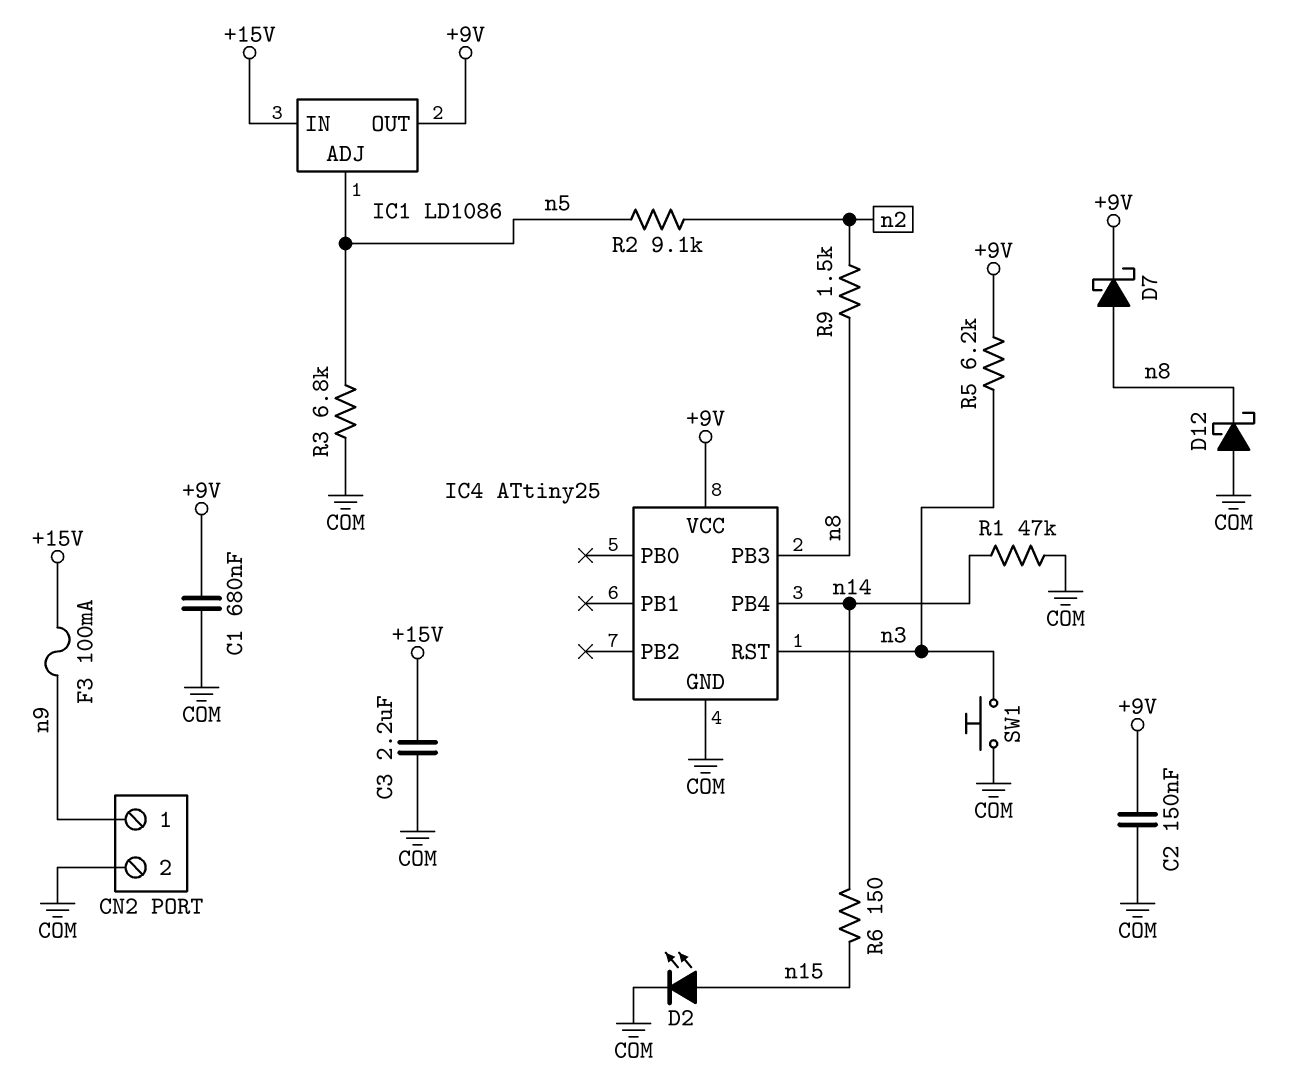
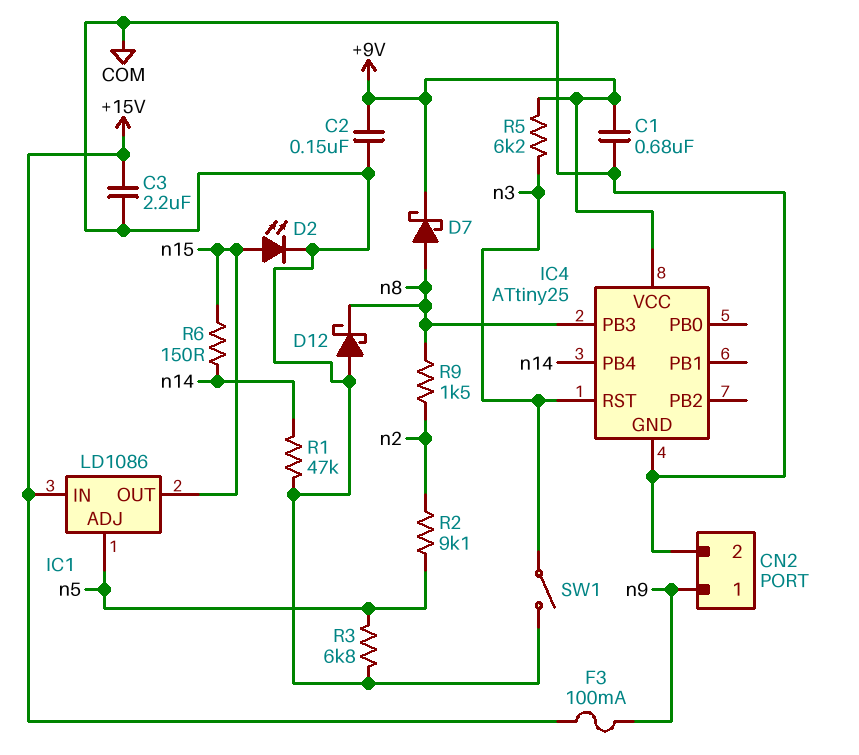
IC1 pin OUT: +9V -> n15
SW1: button (COM, n3) -> switch (COM, n3)

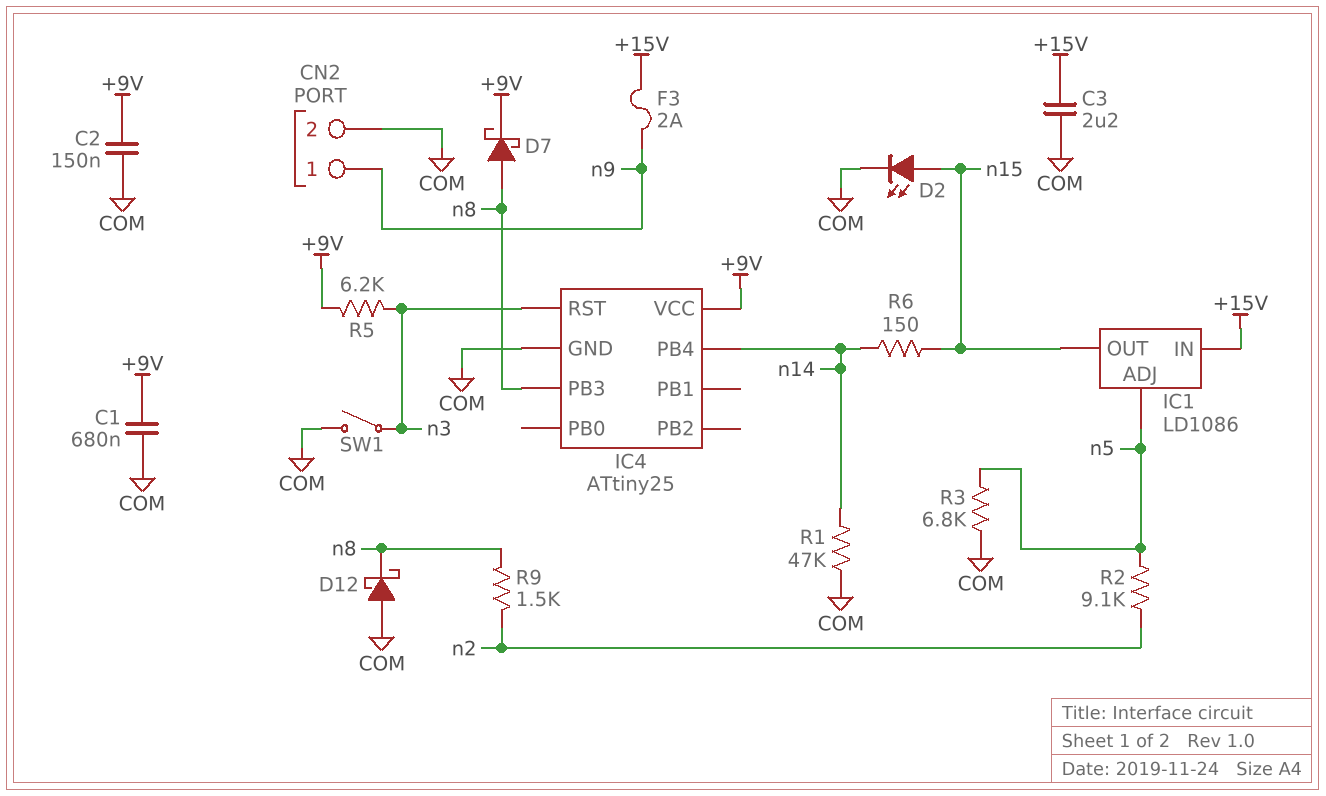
F3: 100mA (+15V, n9) -> 2A (+15V, n9)

